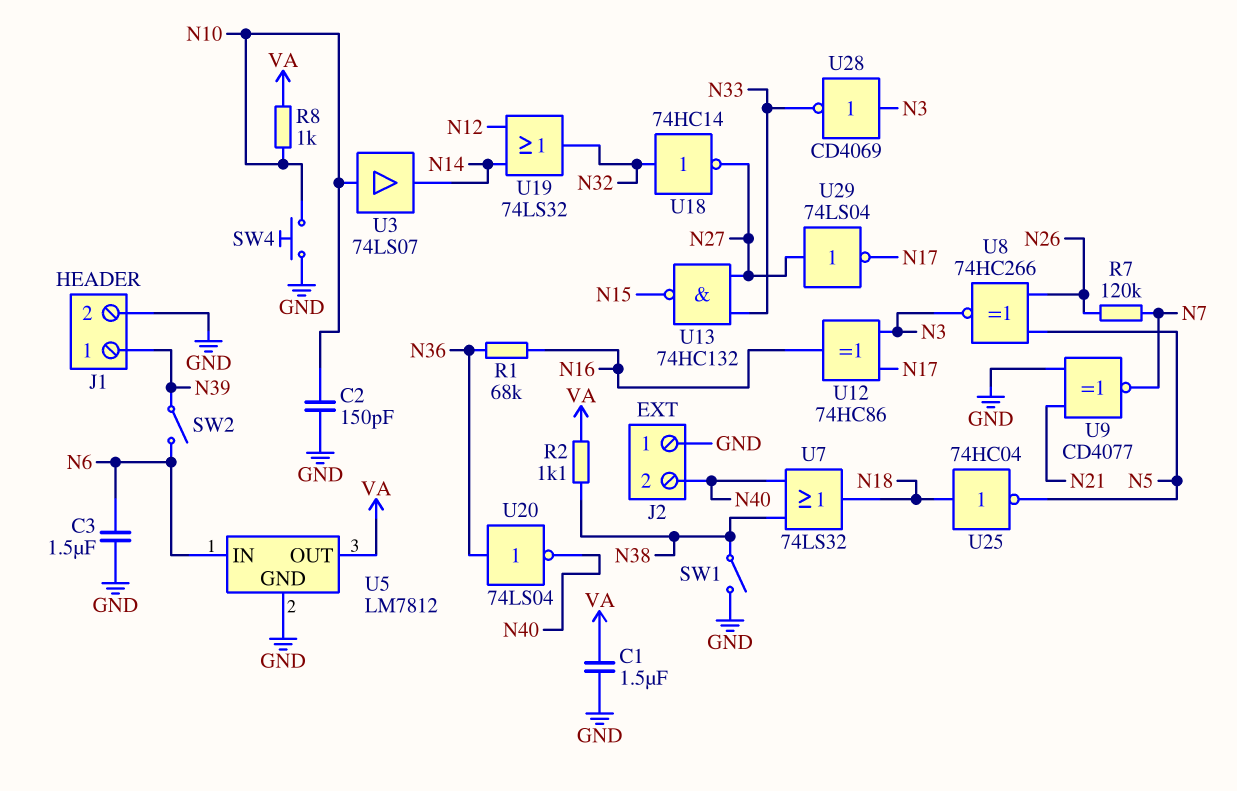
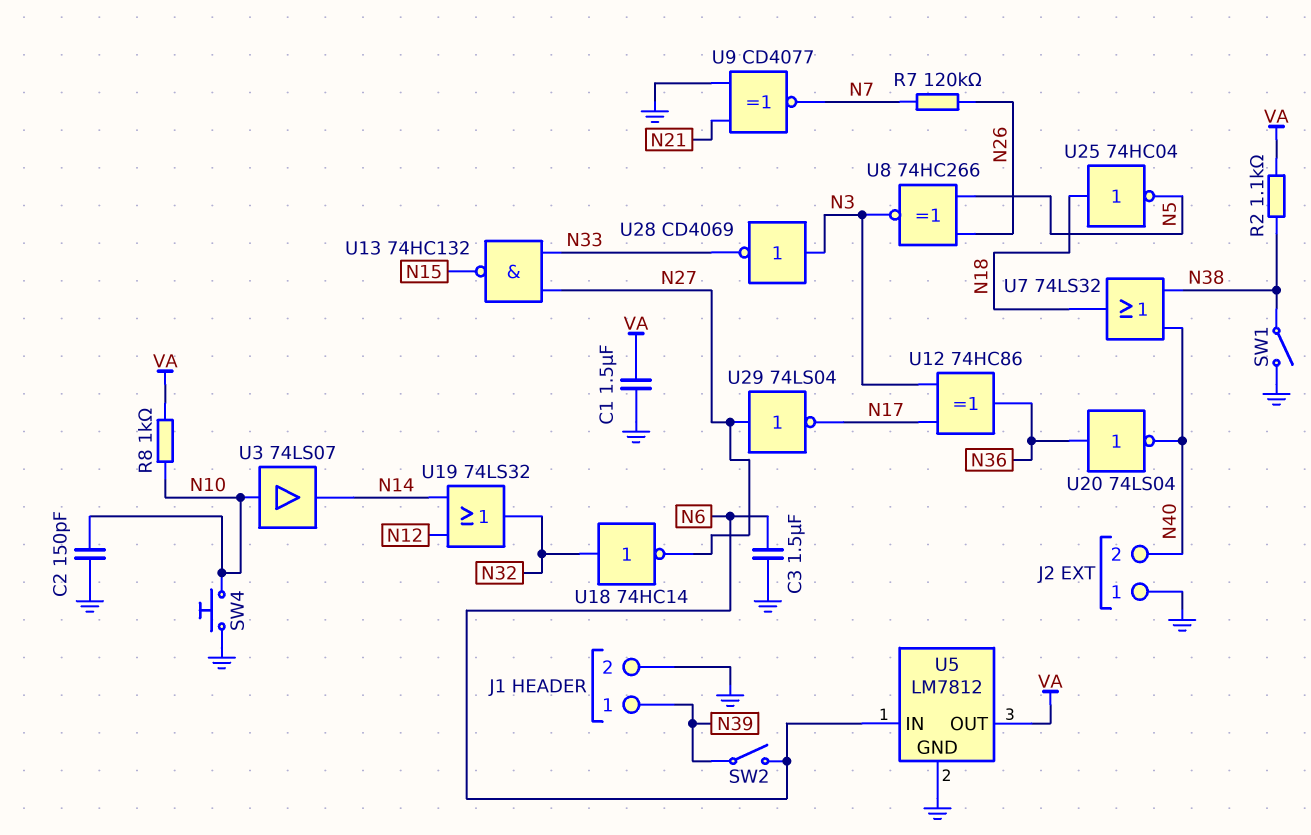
R1: 68k (N16, N36) -> none
U12: XOR 74HC86 (in N3, in N17, out N16) -> XOR 74HC86 (in N3, in N17, out N36)

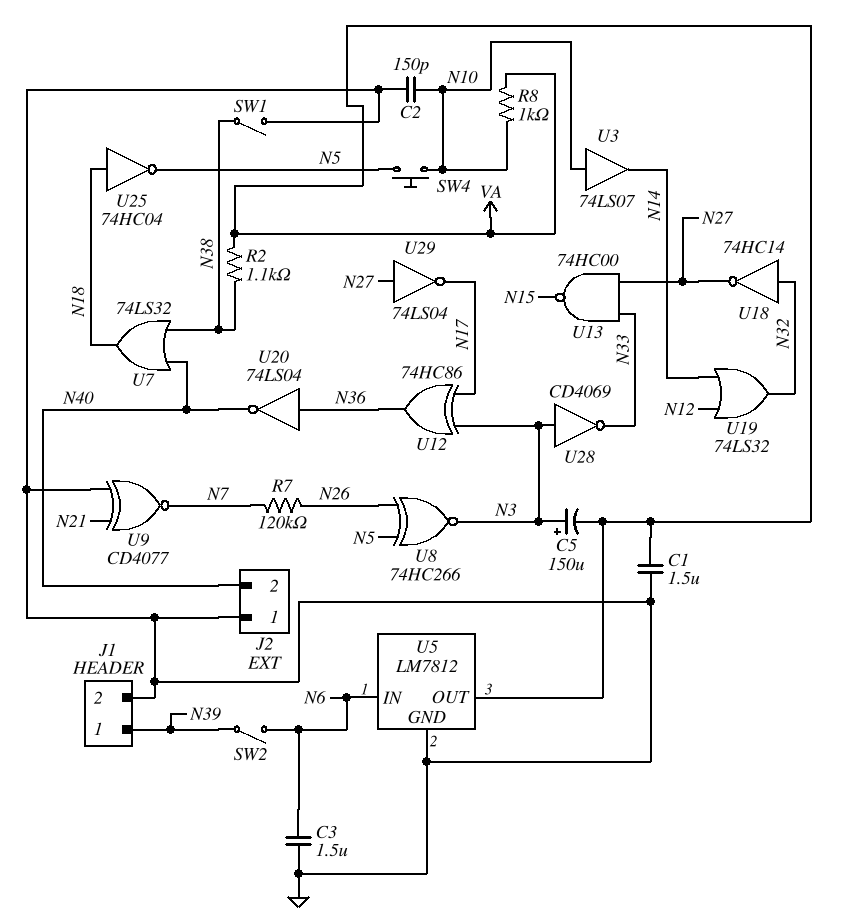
C5: none -> 150uF (plus N3, minus VA)
SW4: button (GND, N10) -> button (N5, N10)
U13: NAND 74HC132 (in N27, in N33, out N15) -> NAND 74HC00 (in N27, in N33, out N15)

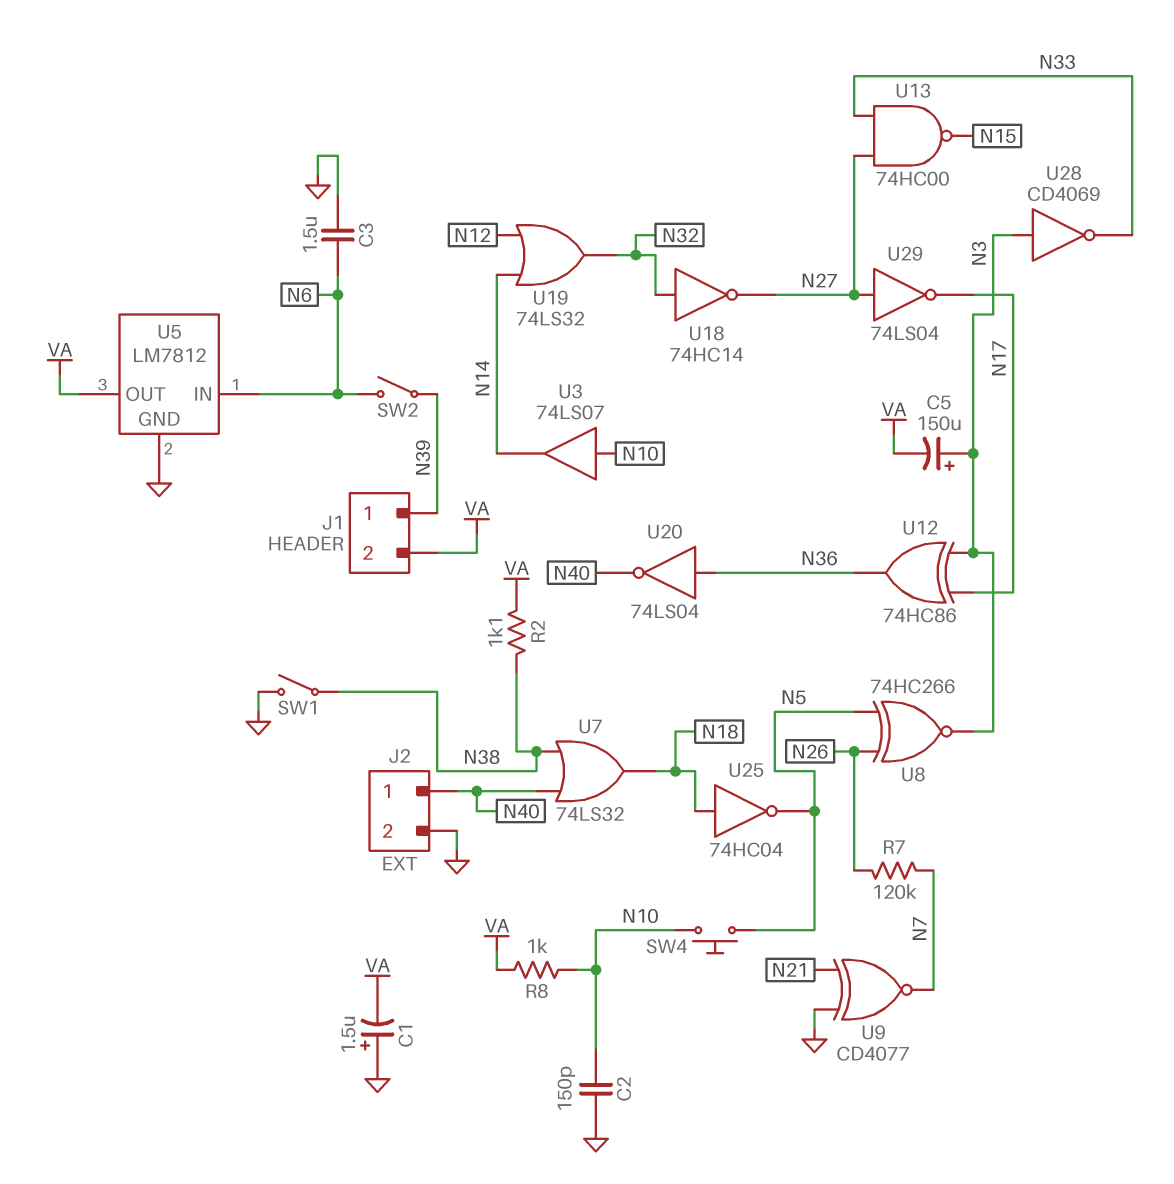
C1: 1.5uF (GND, VA) -> 1.5uF (plus GND, minus VA)
J1 pin 2: GND -> VA
J2 pin 1: GND -> N40
J2 pin 2: N40 -> GND

